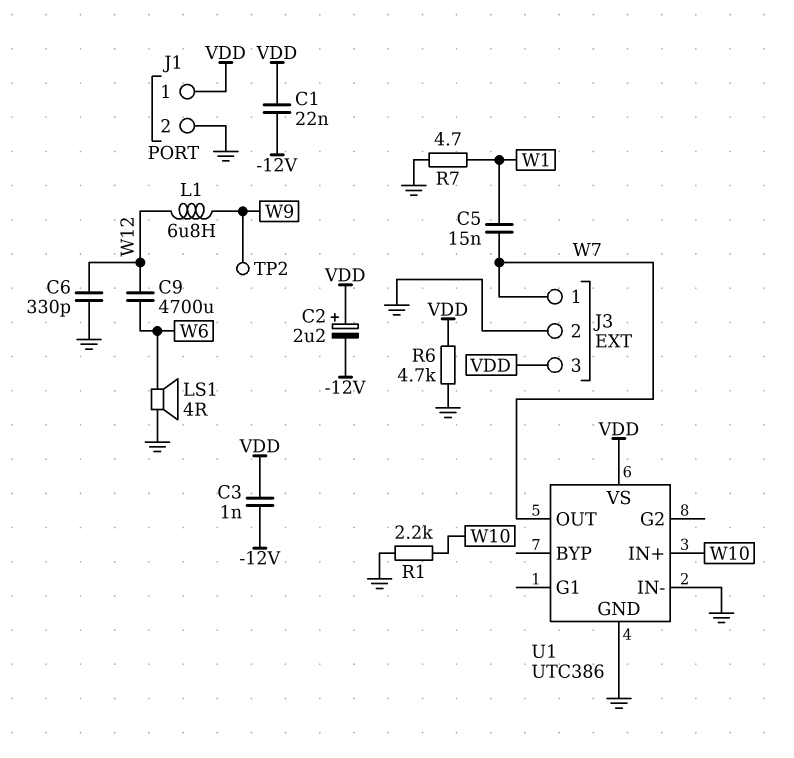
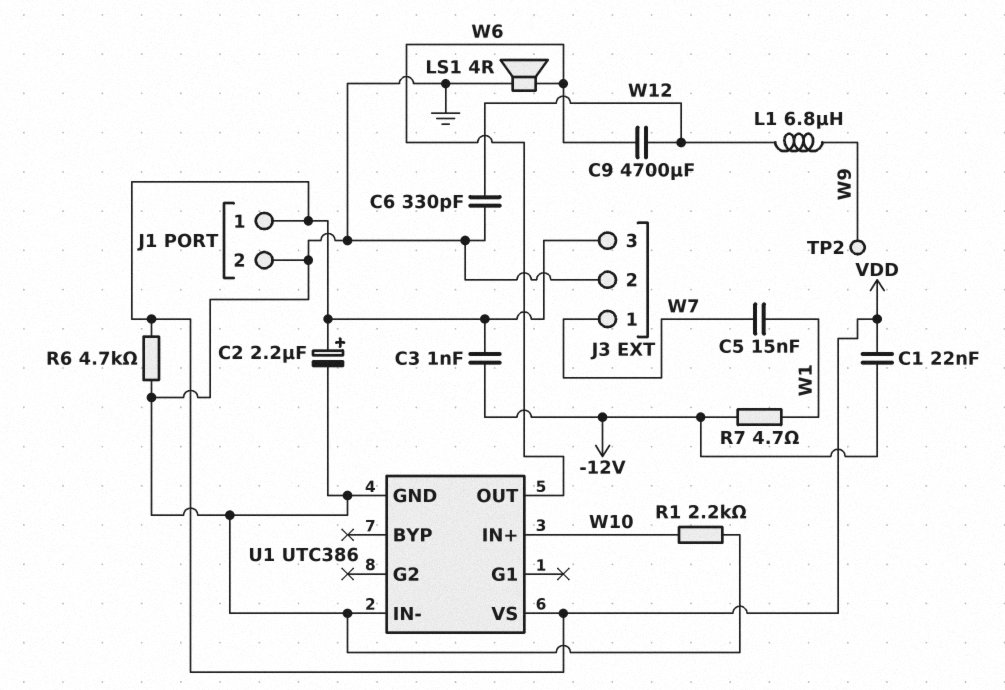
C2: 2.2uF (plus VDD, minus -12V) -> 2.2uF (plus VDD, minus GND)
R7: 4.7 (GND, W1) -> 4.7 (-12V, W1)
U1 pin OUT: W7 -> W6

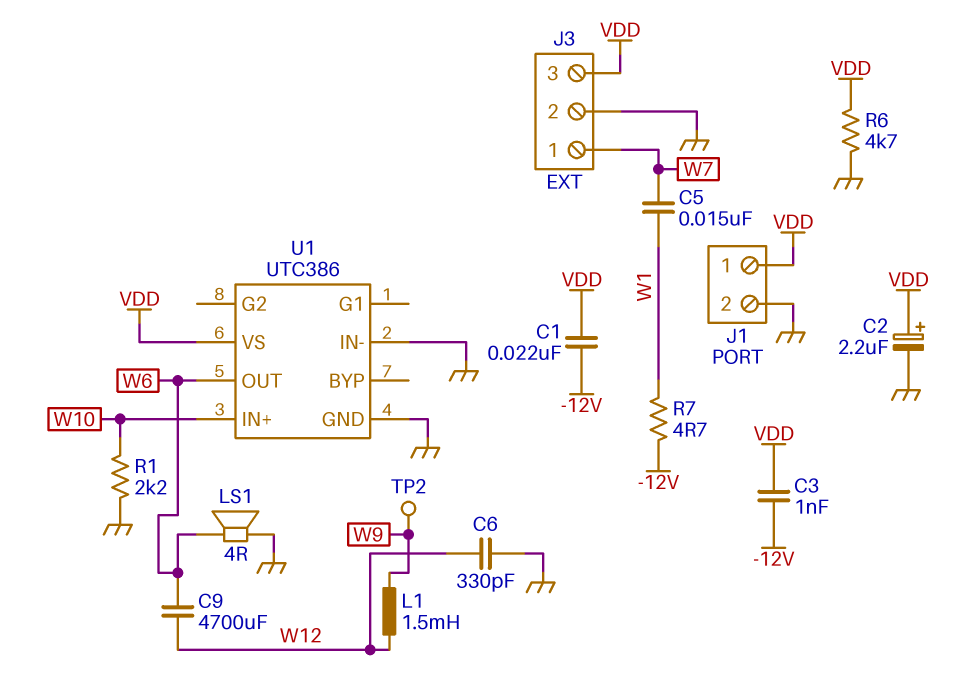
L1: 6.8uH (W9, W12) -> 1.5mH (W9, W12)

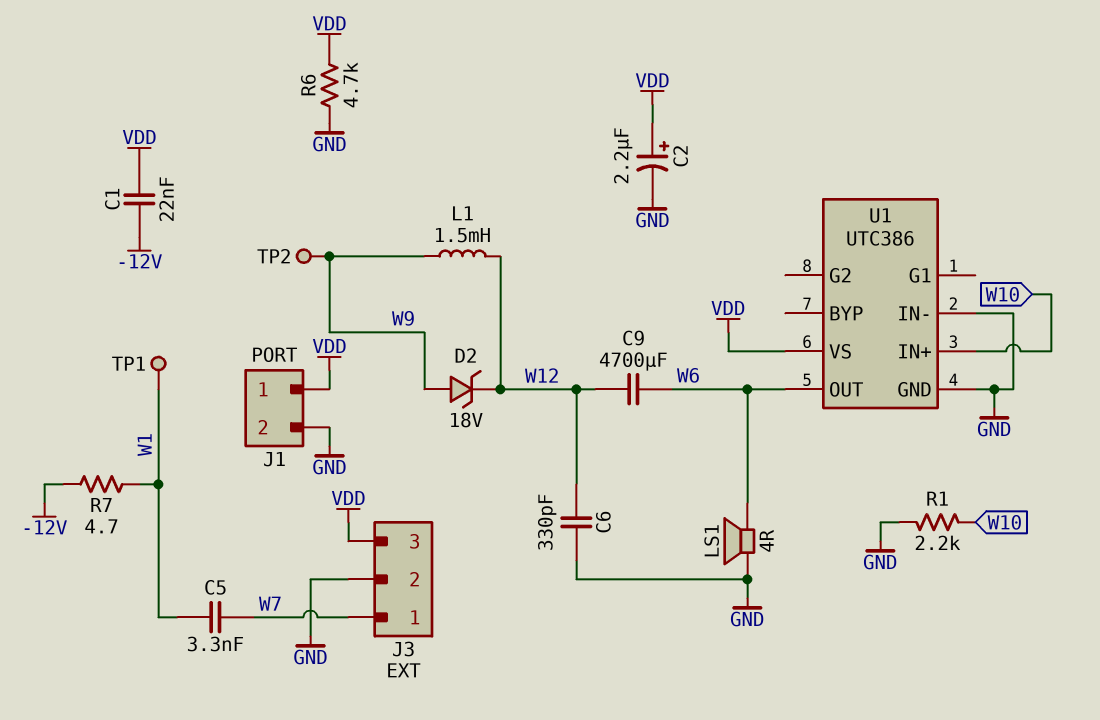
C3: 1nF (-12V, VDD) -> none
C5: 15nF (W1, W7) -> 3.3nF (W1, W7)
D2: none -> zener 18V (A W9, K W12)
TP1: none -> test point (W1)

